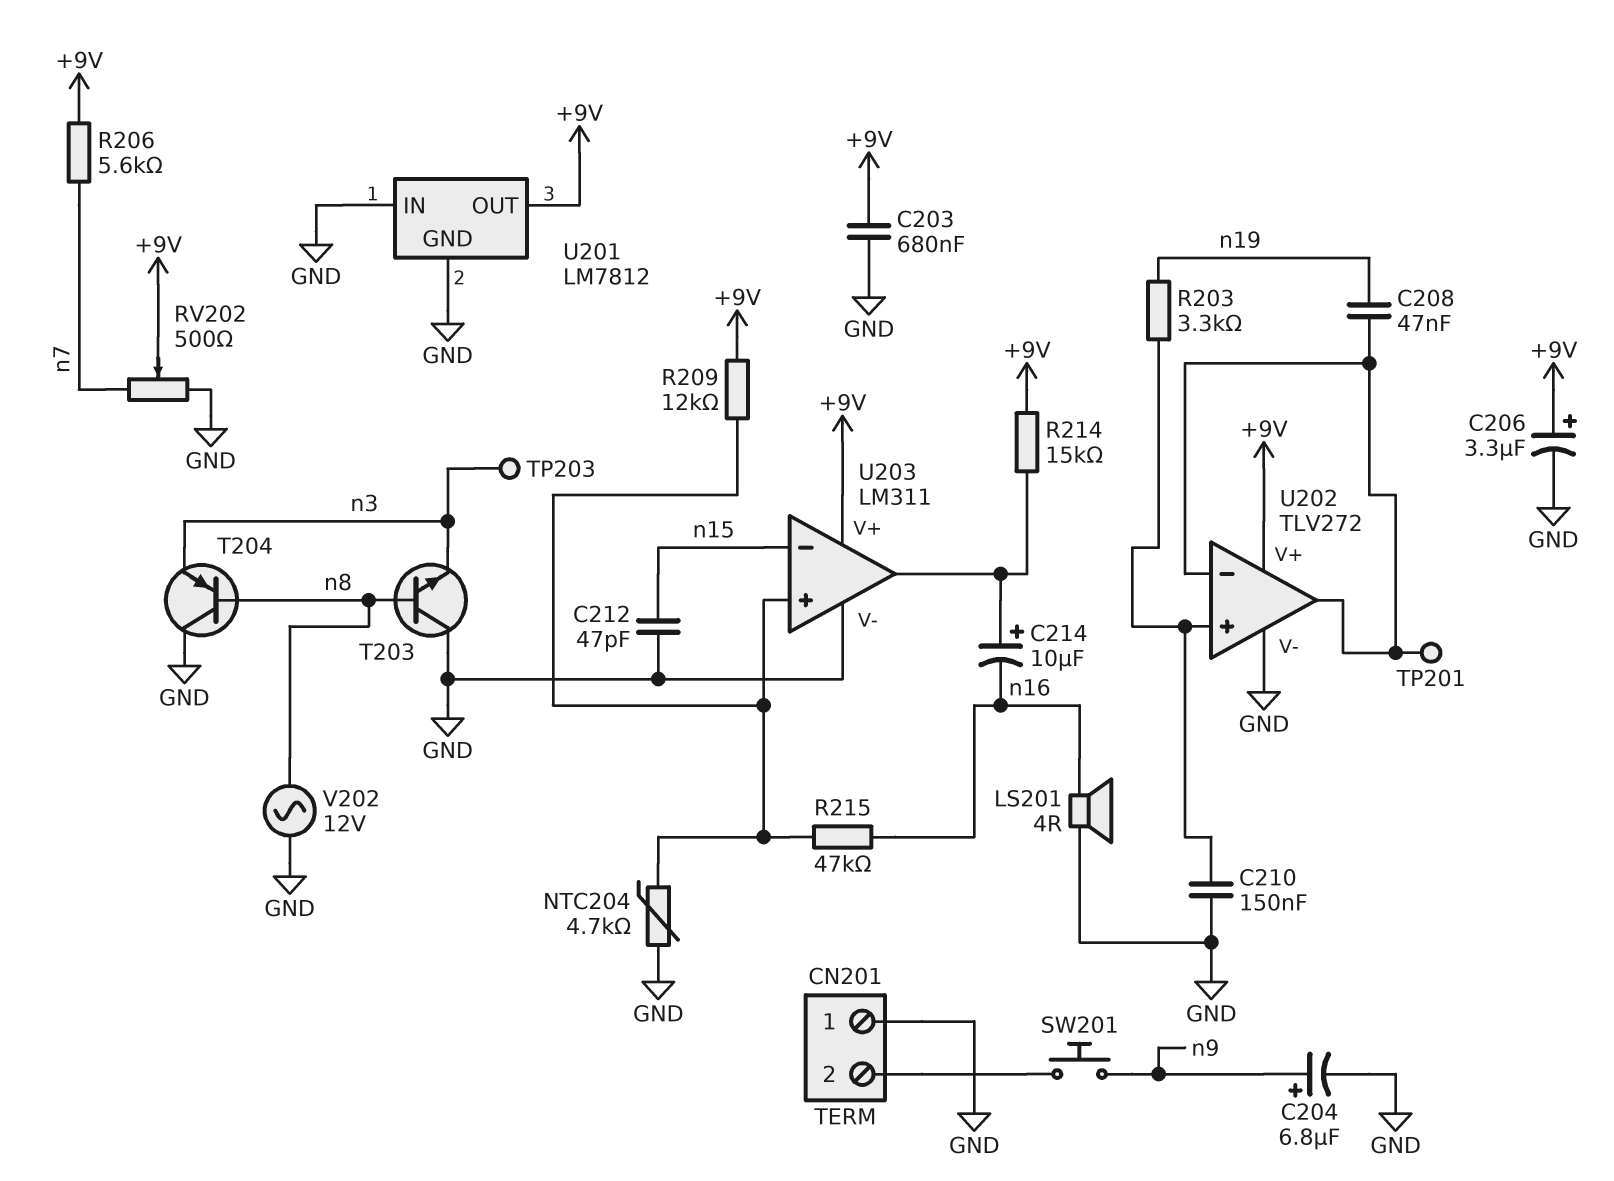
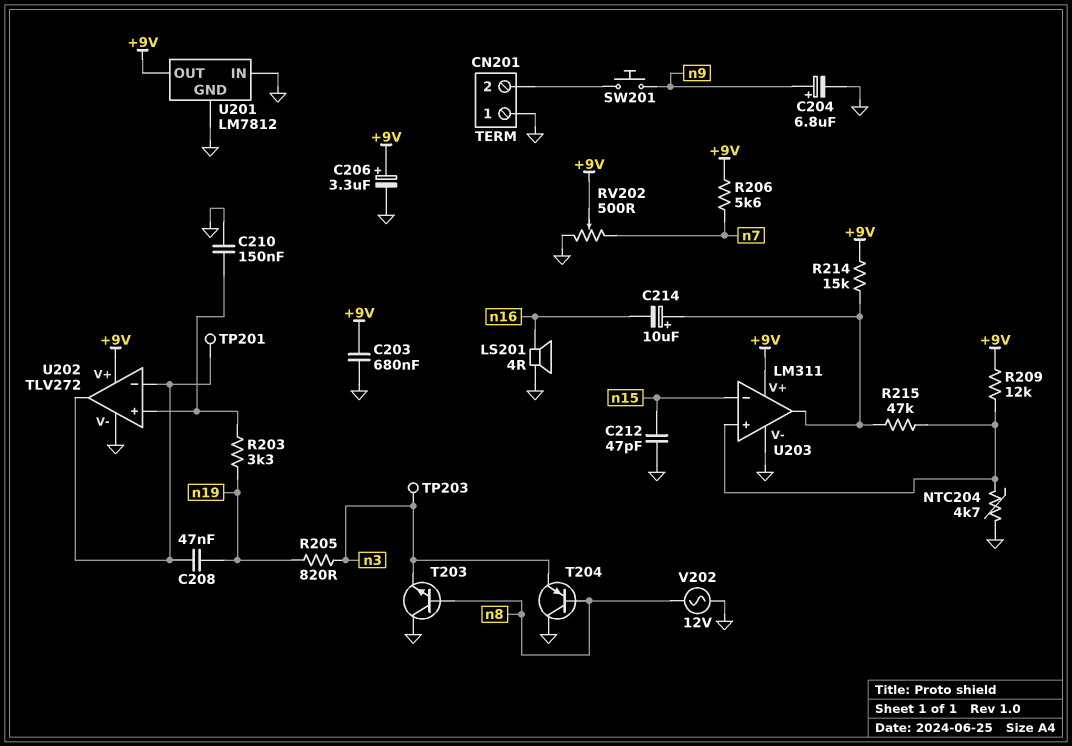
R205: none -> 820 (n3, n19)
R215: 47k (U203/in+, n16) -> 47k (U203/in+, U203/out)

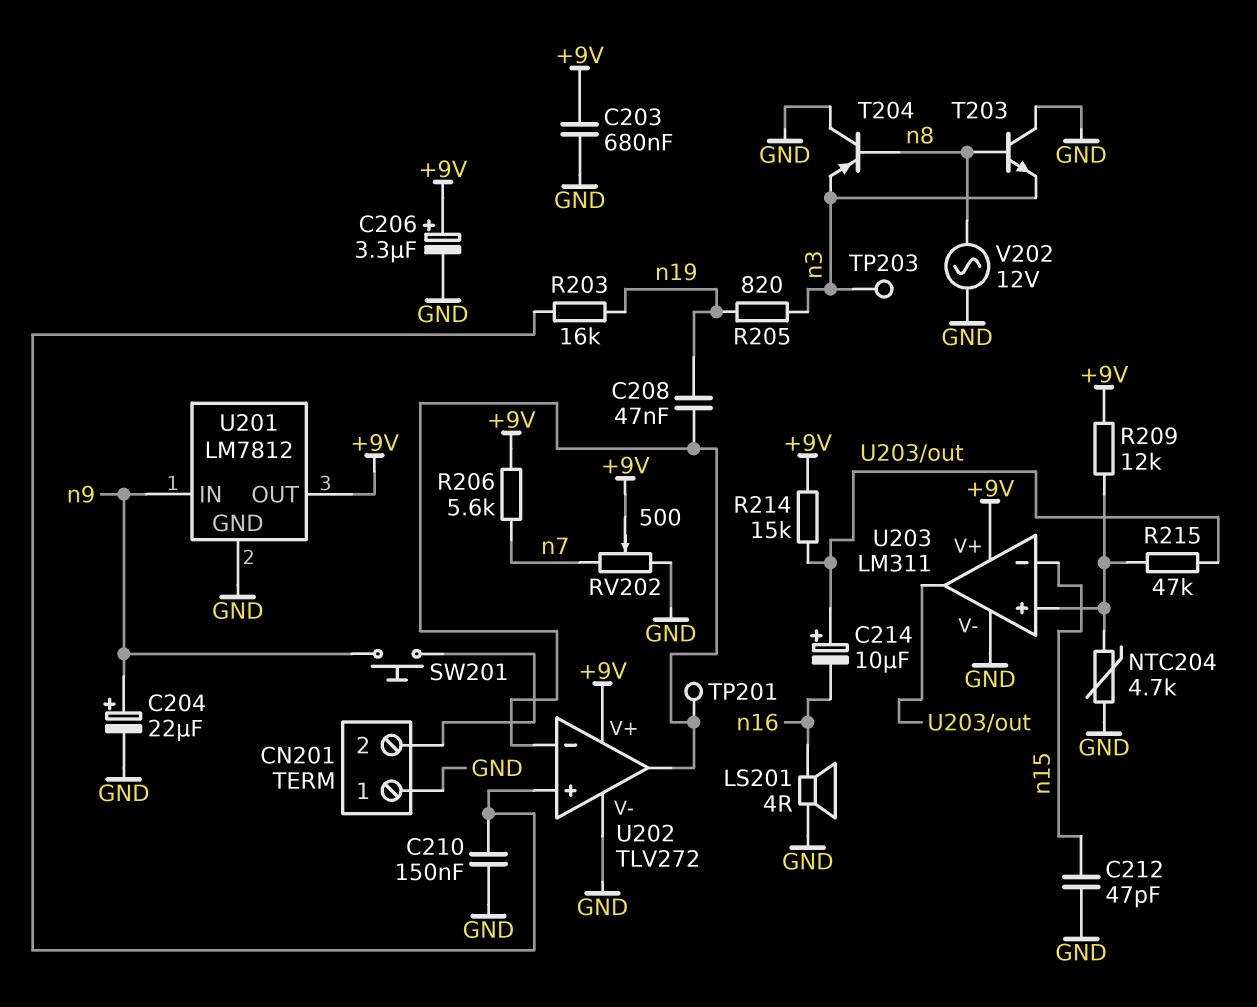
C204: 6.8uF (plus n9, minus GND) -> 22uF (plus n9, minus GND)
R203: 3.3k (U202/in+, n19) -> 16k (U202/in+, n19)
U201 pin IN: GND -> n9

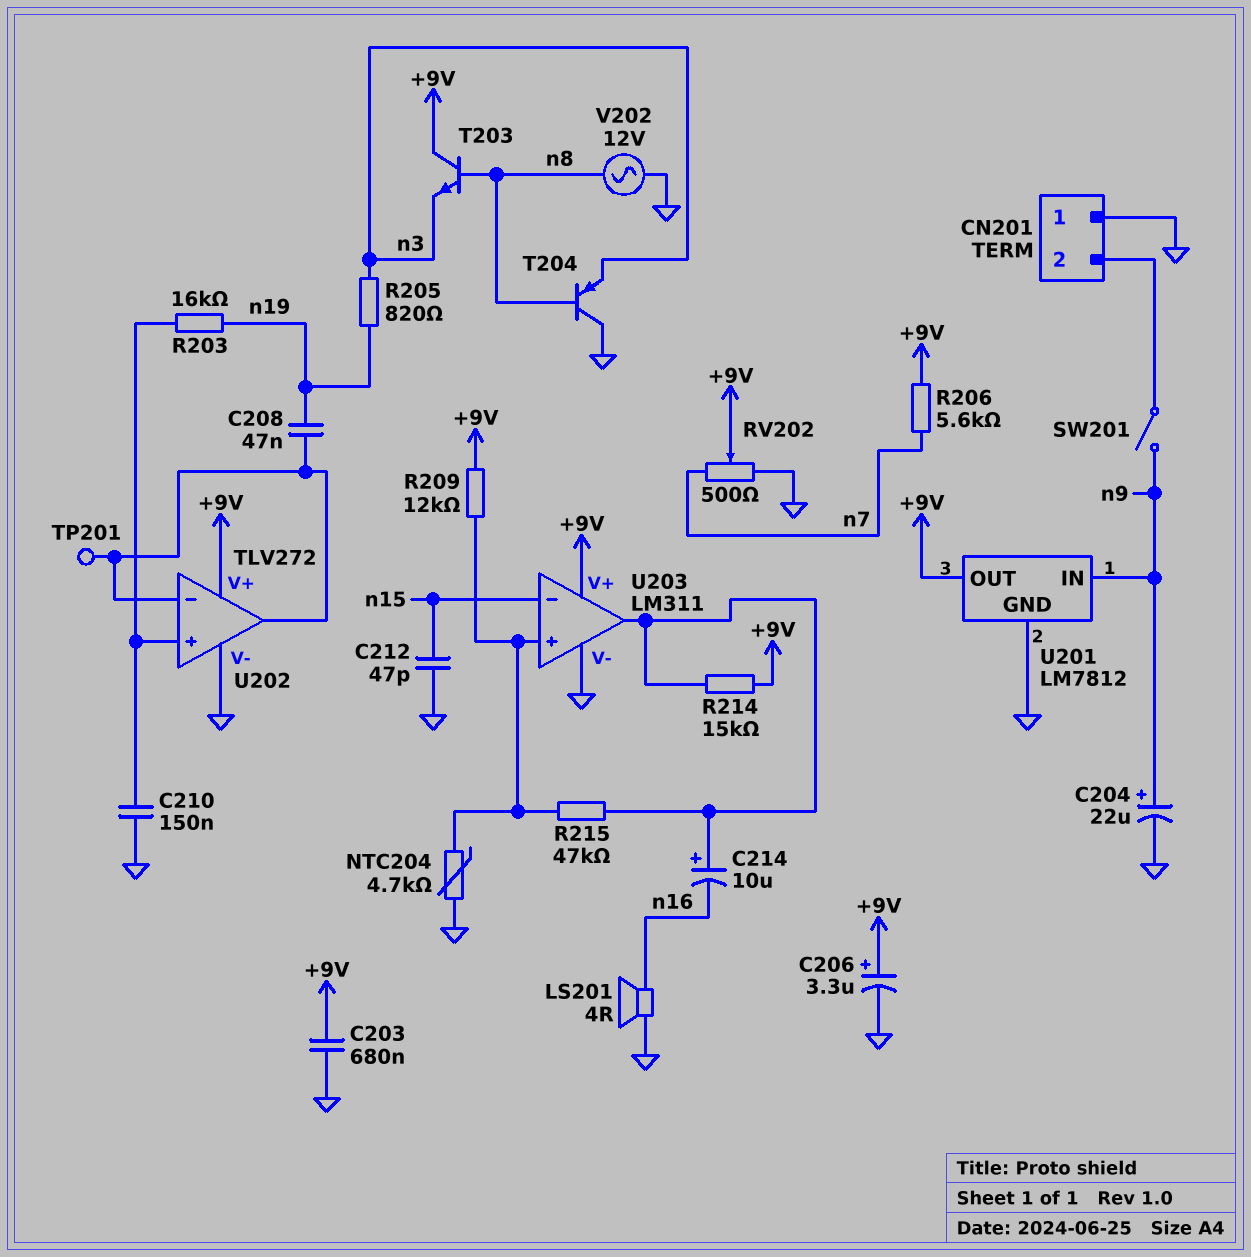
SW201: button (CN201/2, n9) -> switch (CN201/2, n9)
T203: NPN (B n8, C GND, E n3) -> NPN (B n8, C +9V, E n3)
TP203: test point (n3) -> none

